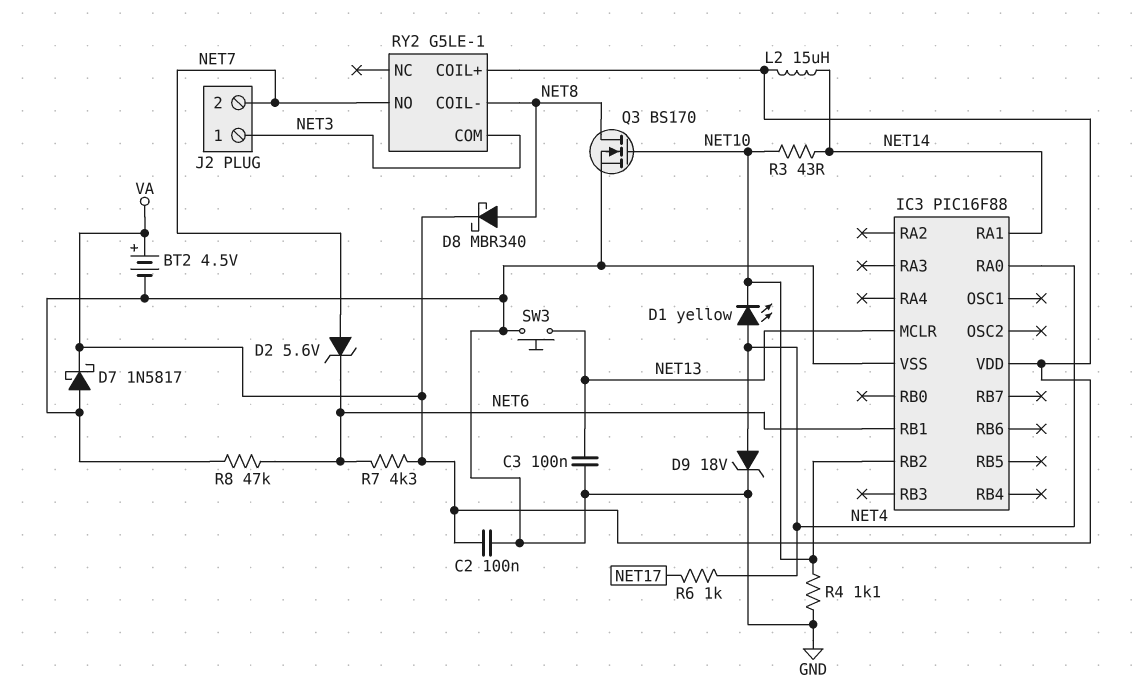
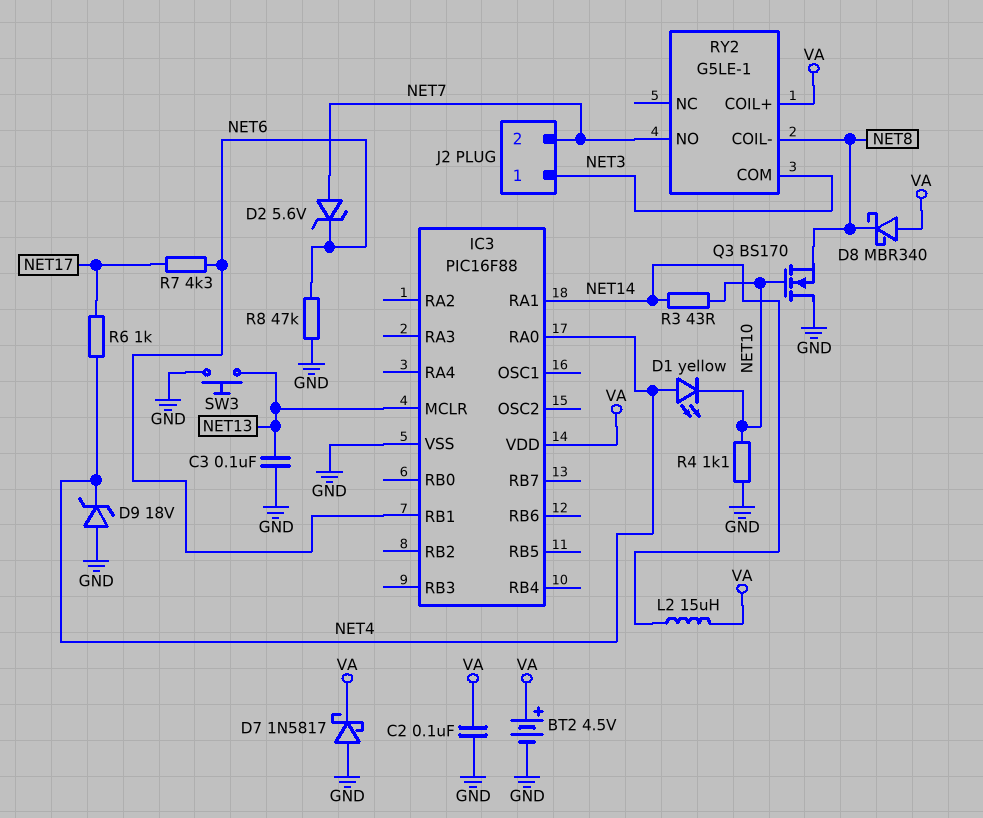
D8: schottky MBR340 (A NET8, K VA) -> schottky MBR340 (A VA, K NET8)
D9: zener 18V (A NET4, K GND) -> zener 18V (A GND, K NET4)
IC3 pin RB2: NET10 -> none
Q3: NMOS BS170 (G NET10, D NET8, S GND) -> NMOS BS170 (G NET10, D GND, S NET8)
R7: 4.3k (NET6, VA) -> 4.3k (NET6, NET17)

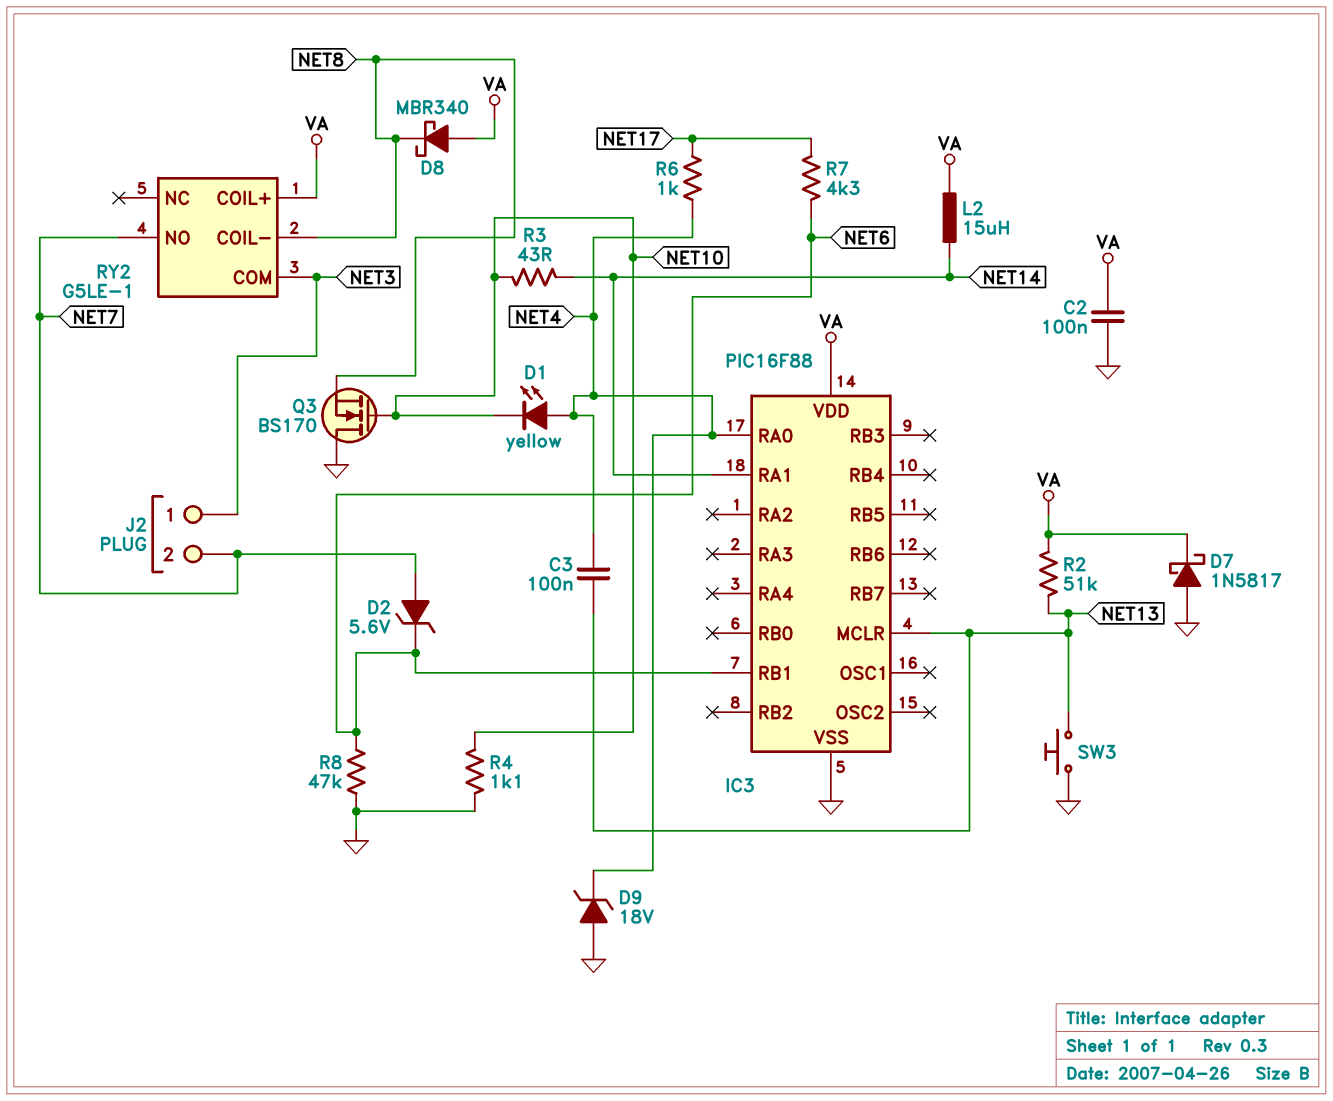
BT2: 4.5V (plus VA, minus GND) -> none
C3: 100nF (GND, NET13) -> 100nF (NET4, NET13)
R2: none -> 51k (NET13, VA)

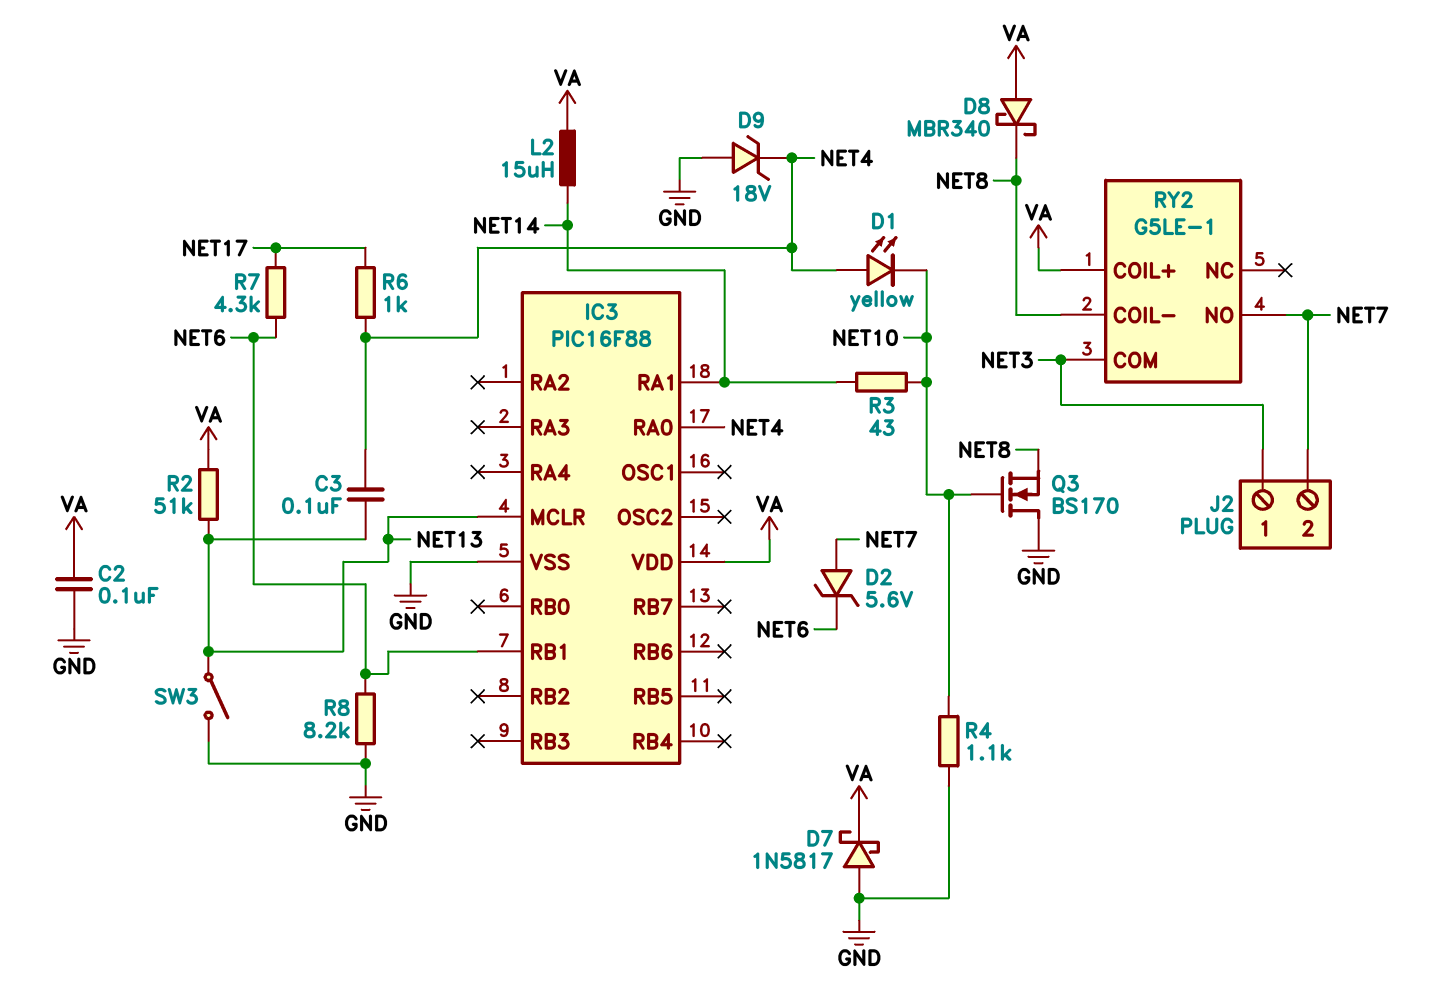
R8: 47k (GND, NET6) -> 8.2k (GND, NET6)
SW3: button (GND, NET13) -> switch (GND, NET13)

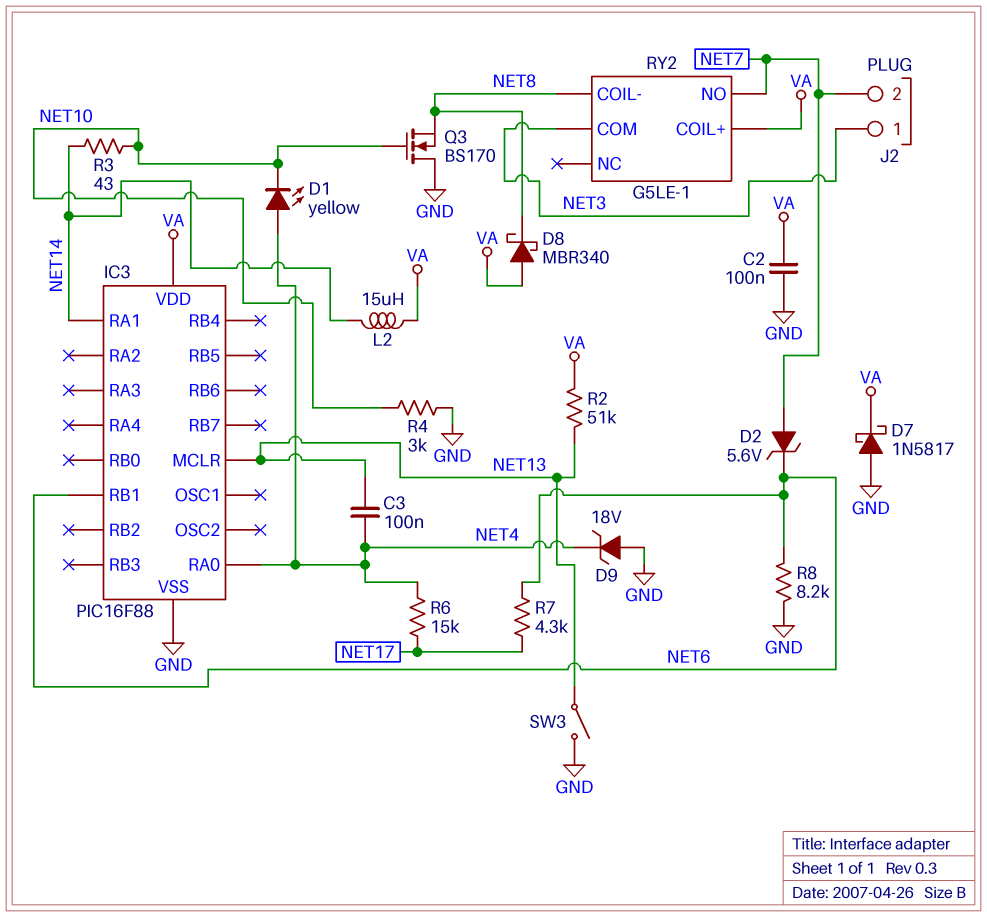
R4: 1.1k (GND, NET10) -> 3k (GND, NET10)
R6: 1k (NET4, NET17) -> 15k (NET4, NET17)

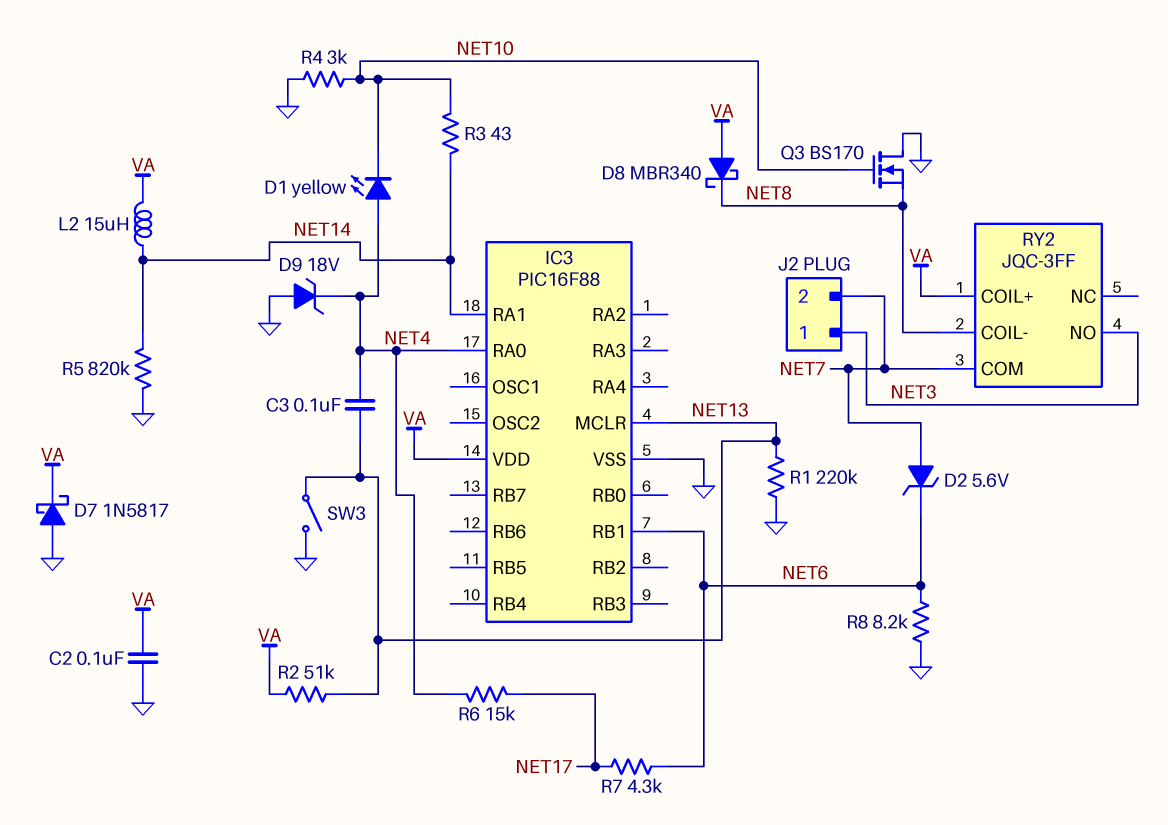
R1: none -> 220k (GND, NET13)
R5: none -> 820k (GND, NET14)
RY2: G5LE-1 -> JQC-3FF
RY2 pin COM: NET3 -> NET7
RY2 pin NO: NET7 -> NET3

